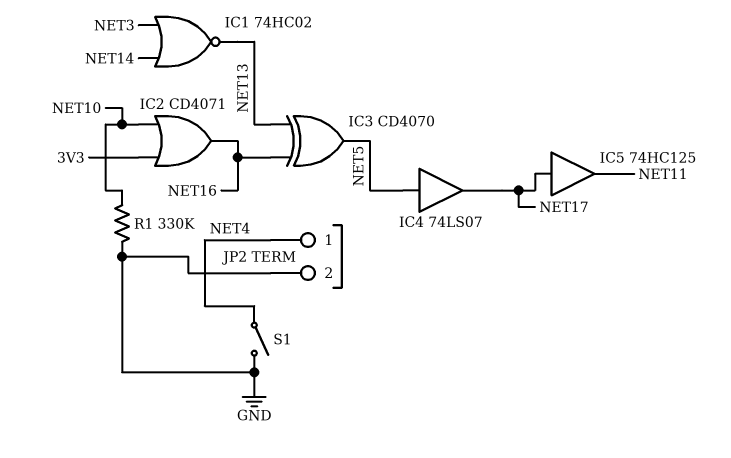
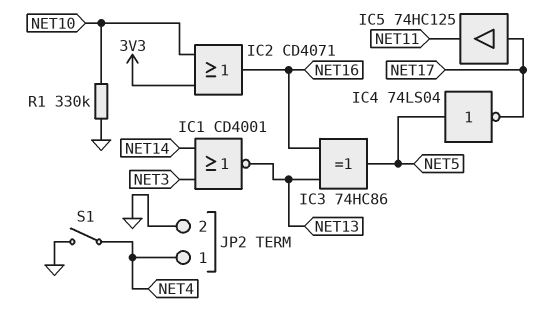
IC1: NOR 74HC02 (in NET3, in NET14, out NET13) -> NOR CD4001 (in NET3, in NET14, out NET13)
IC3: XOR CD4070 (in NET13, in NET16, out NET5) -> XOR 74HC86 (in NET13, in NET16, out NET5)
IC4: buffer 74LS07 (in NET5, out NET17) -> NOT 74LS04 (in NET5, out NET17)

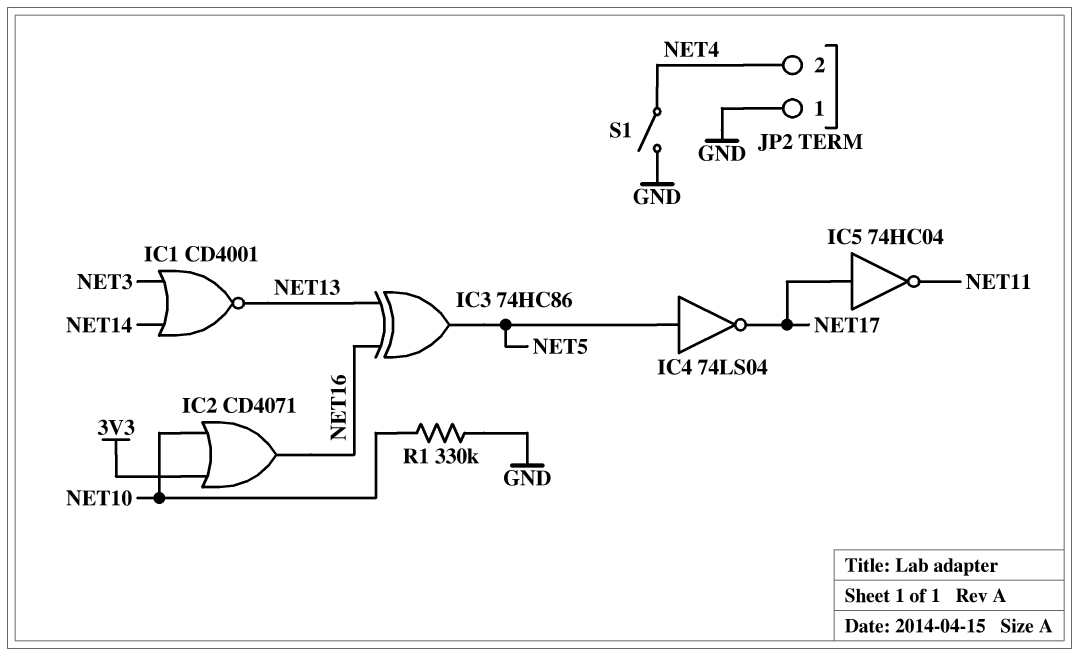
IC5: buffer 74HC125 (in NET17, out NET11) -> NOT 74HC04 (in NET17, out NET11)
JP2 pin 1: NET4 -> GND
JP2 pin 2: GND -> NET4

